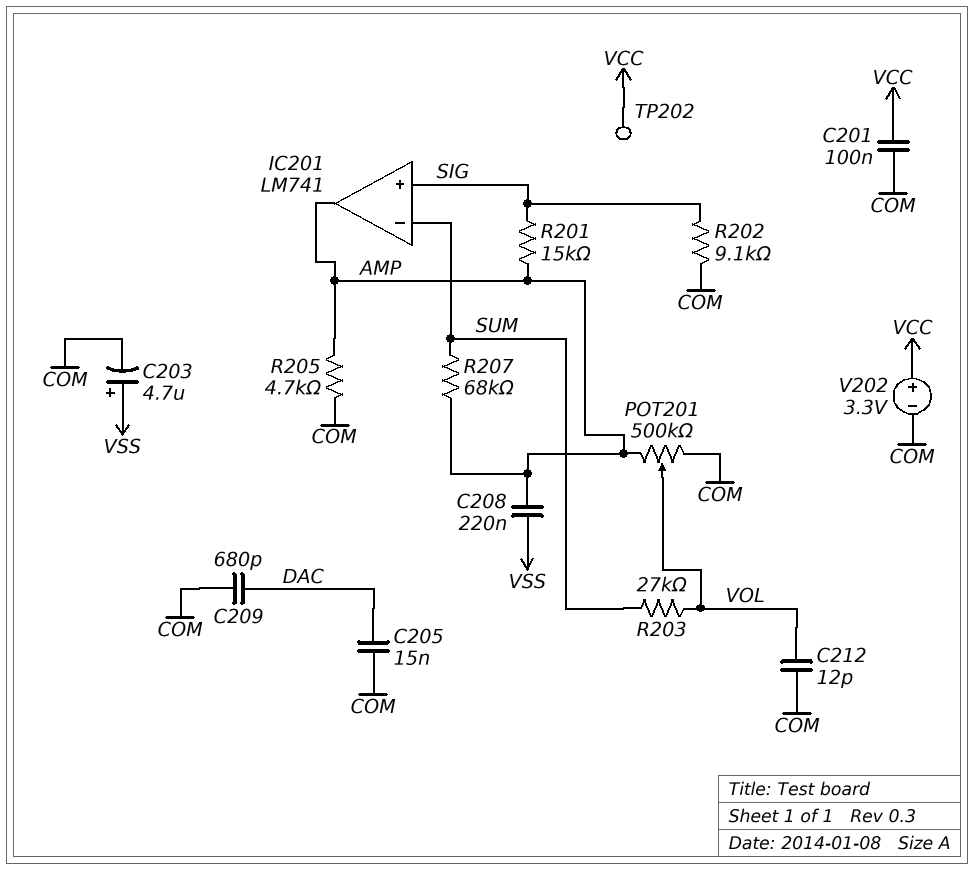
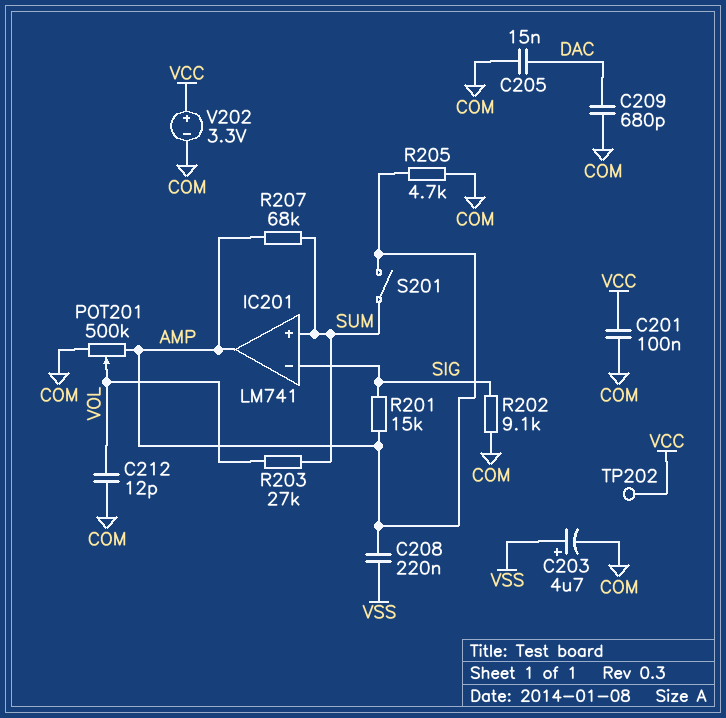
IC201 pin in+: SIG -> SUM
IC201 pin in-: SUM -> SIG
S201: none -> switch (AMP, SUM)

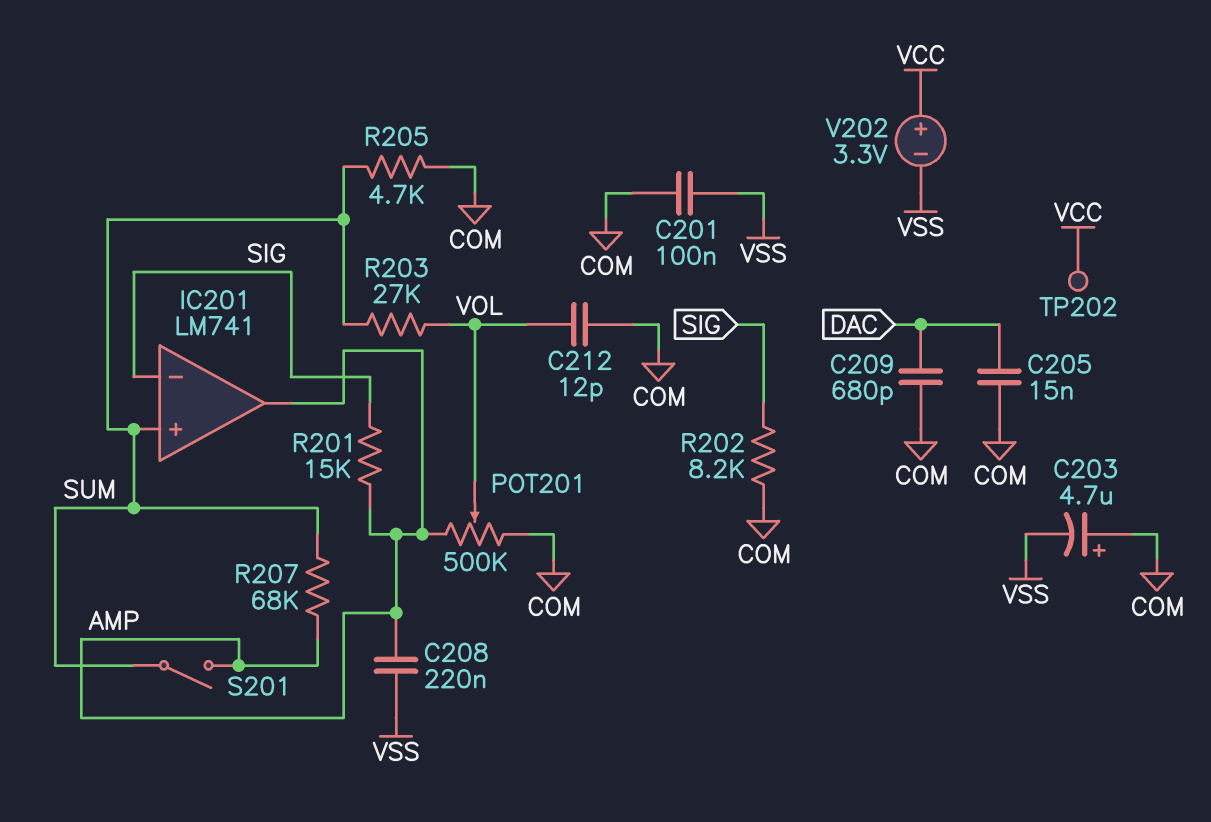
C201: 100nF (COM, VCC) -> 100nF (COM, VSS)
C203: 4.7uF (plus VSS, minus COM) -> 4.7uF (plus COM, minus VSS)
R202: 9.1k (COM, SIG) -> 8.2k (COM, SIG)
R205: 4.7k (AMP, COM) -> 4.7k (COM, SUM)
V202: 3.3V (plus VCC, minus COM) -> 3.3V (plus VCC, minus VSS)

